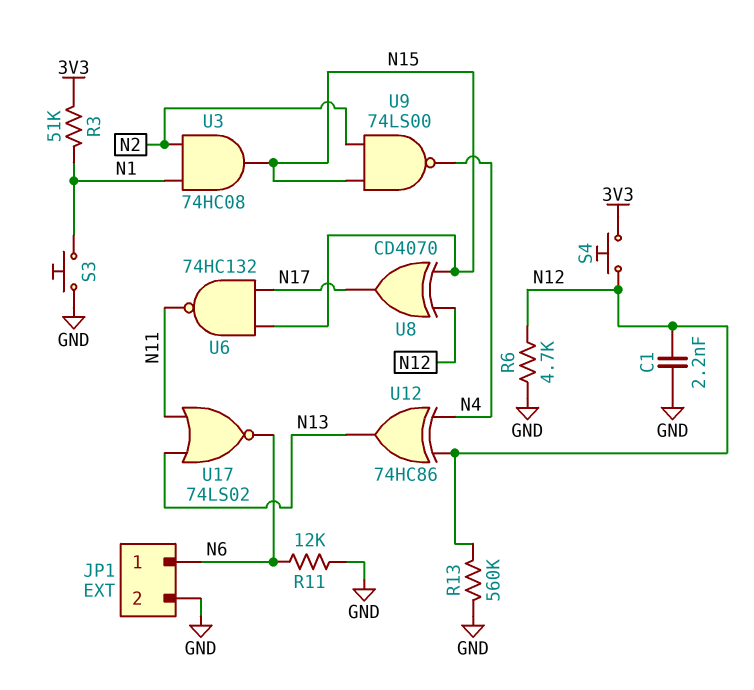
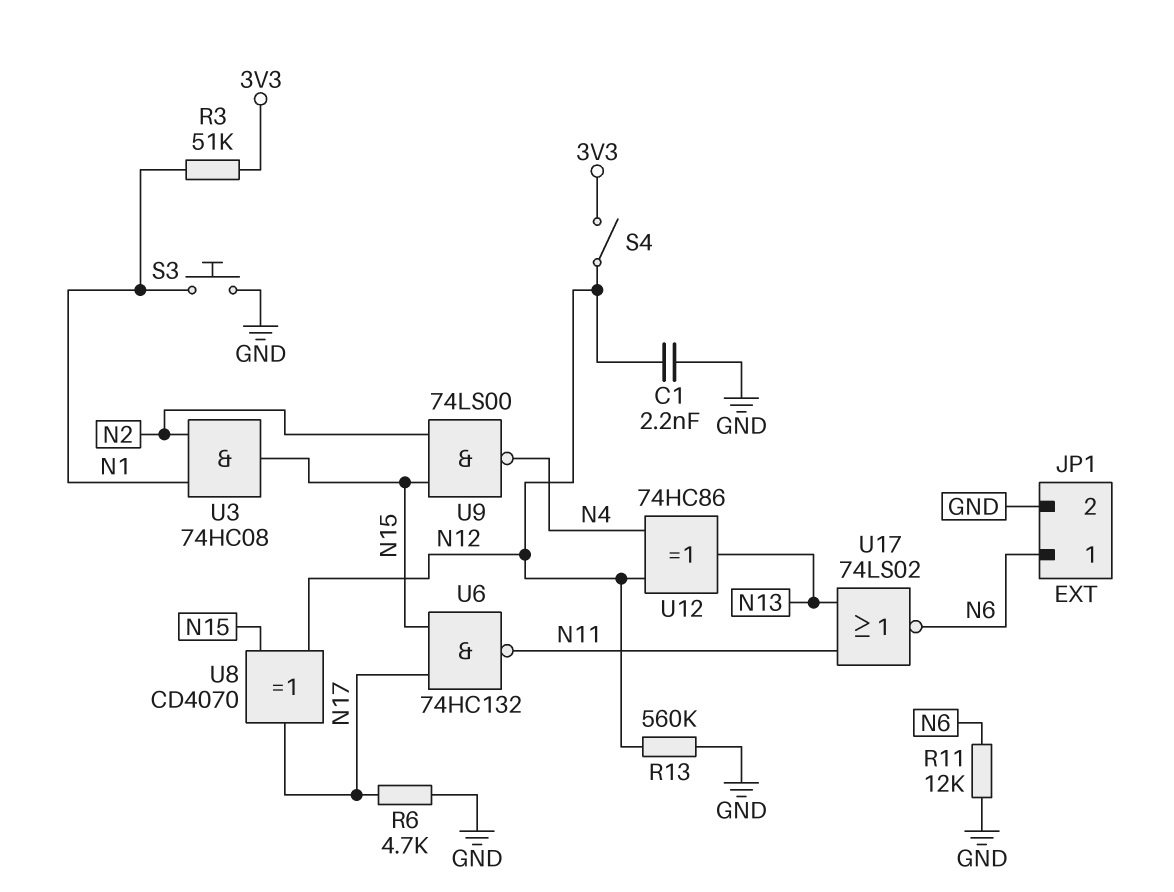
R6: 4.7k (GND, N12) -> 4.7k (GND, N17)
S4: button (3V3, N12) -> switch (3V3, N12)

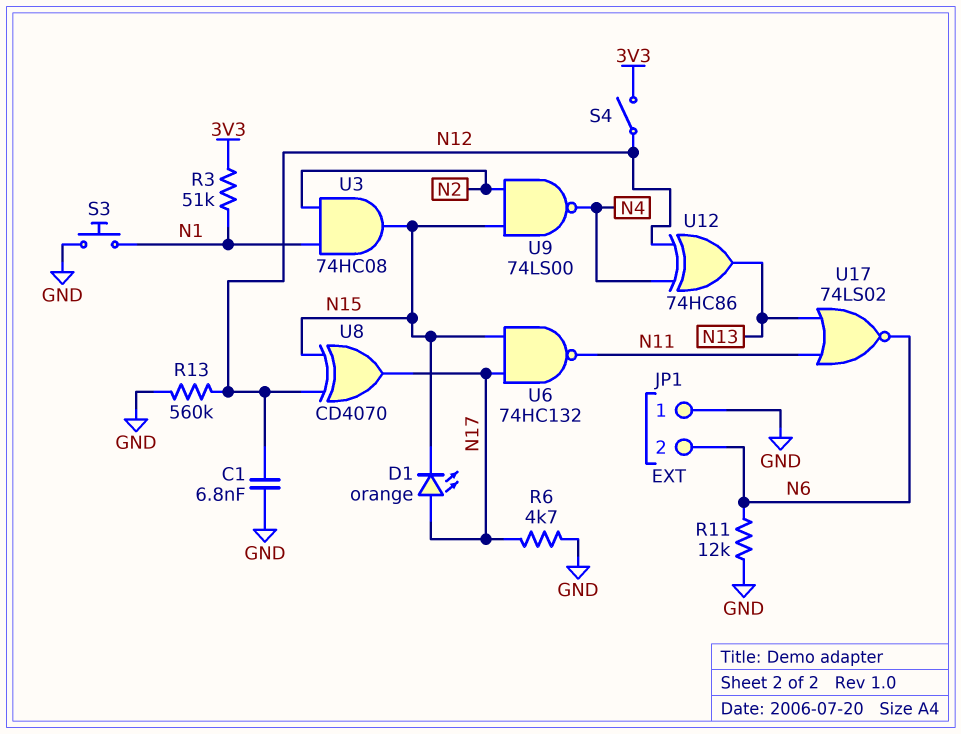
C1: 2.2nF (GND, N12) -> 6.8nF (GND, N12)
D1: none -> LED orange (A N17, K N15)
JP1 pin 1: N6 -> GND
JP1 pin 2: GND -> N6

